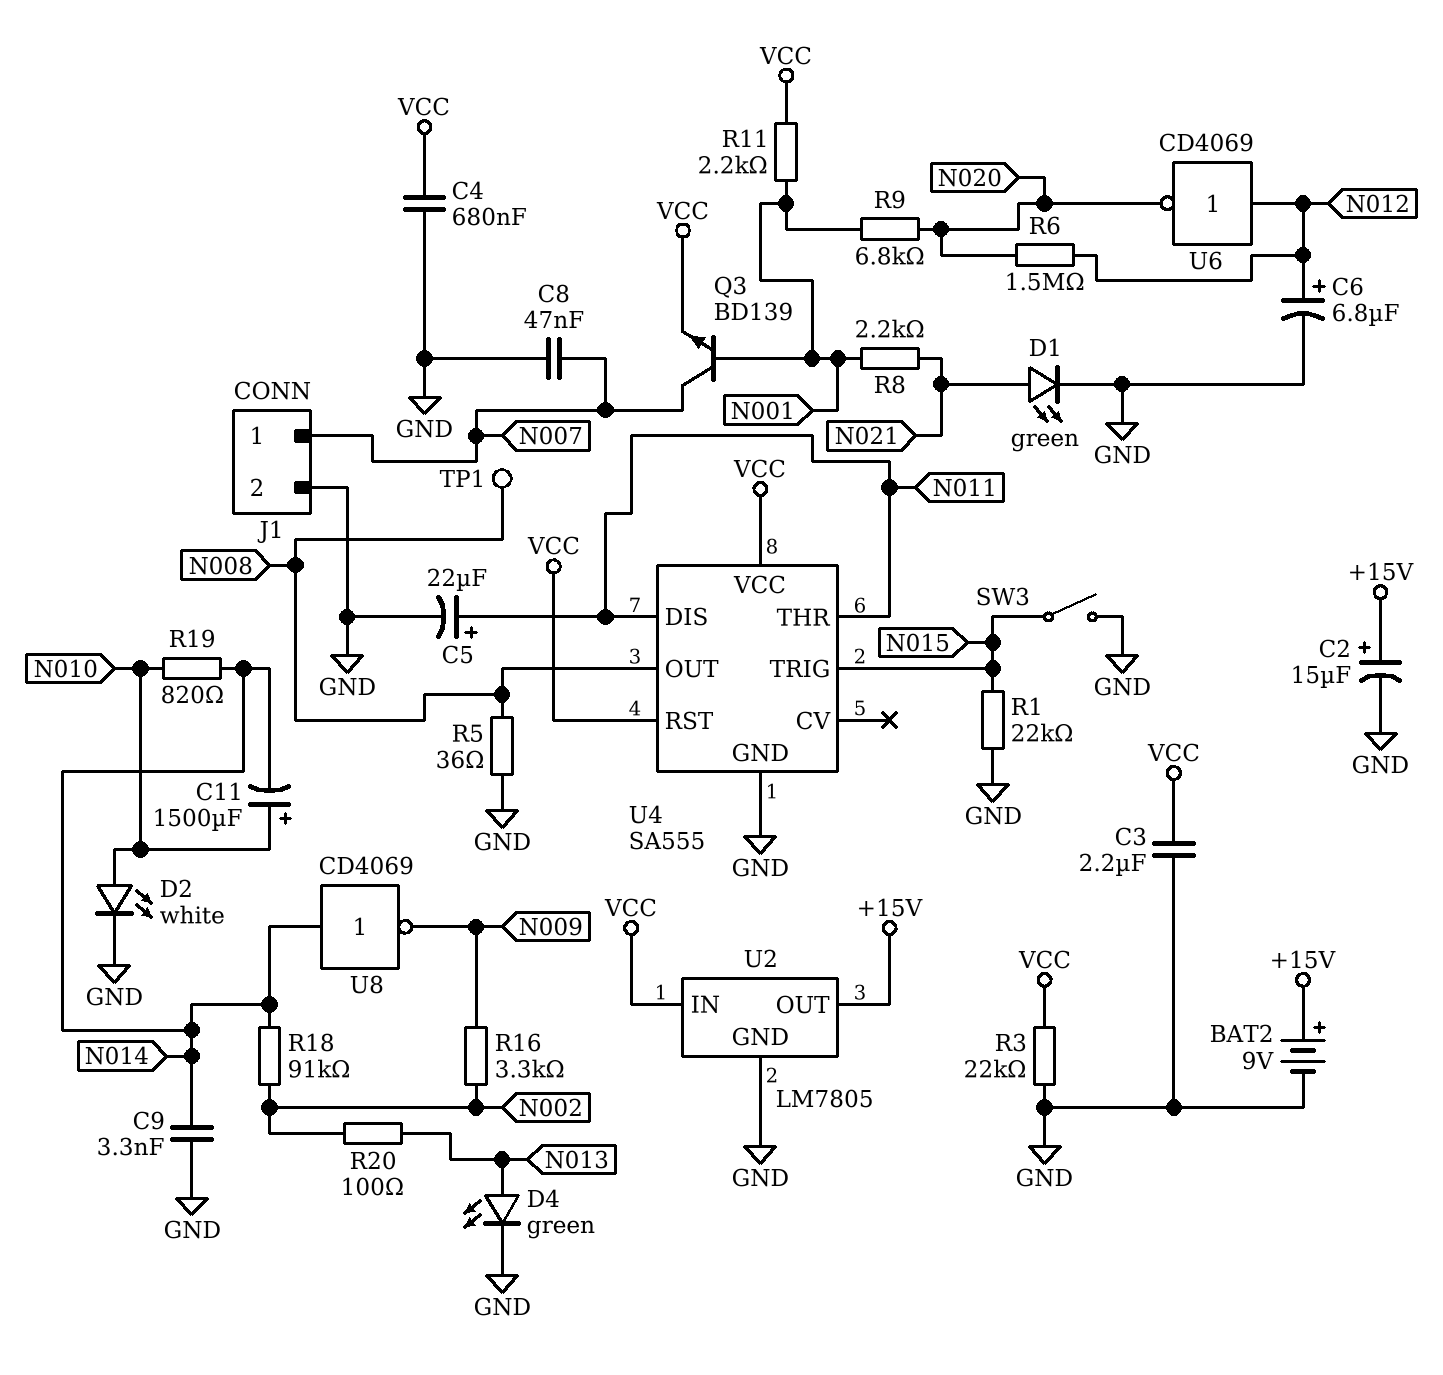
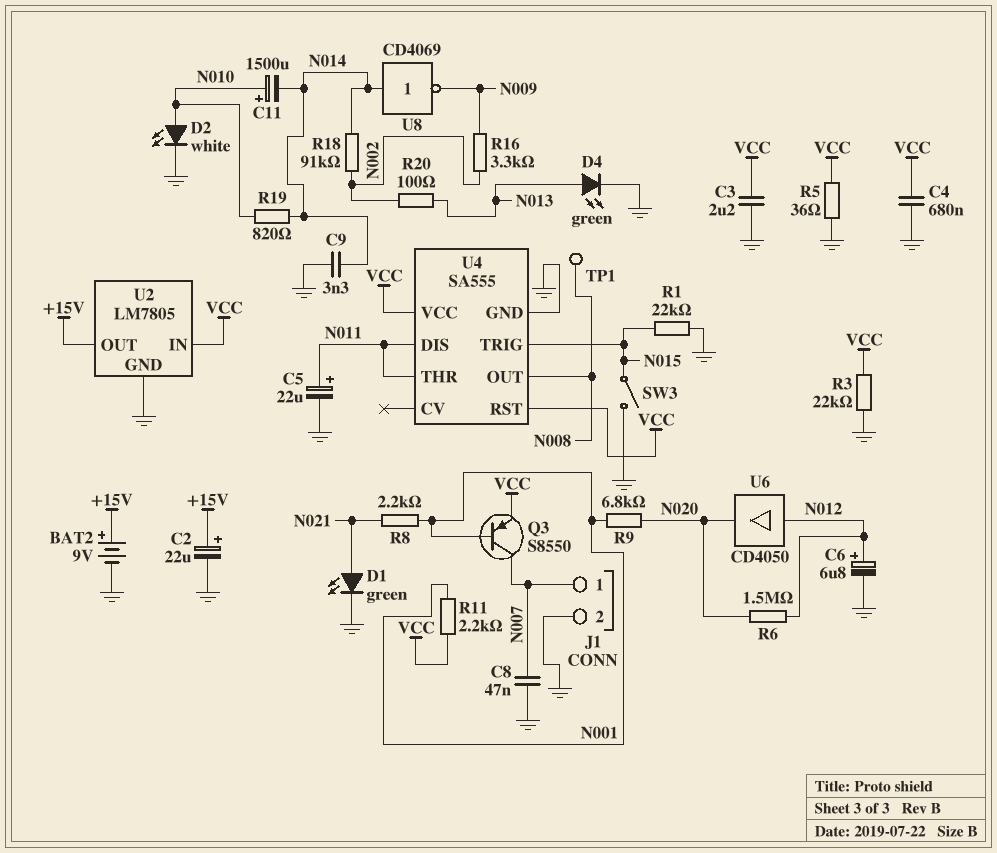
C2: 15uF (plus +15V, minus GND) -> 22uF (plus +15V, minus GND)
Q3: NPN BD139 (B N001, C N007, E VCC) -> PNP S8550 (B N001, C N007, E VCC)
R5: 36 (GND, N008) -> 36 (GND, VCC)
U6: NOT CD4069 (in N012, out N020) -> buffer CD4050 (in N012, out N020)

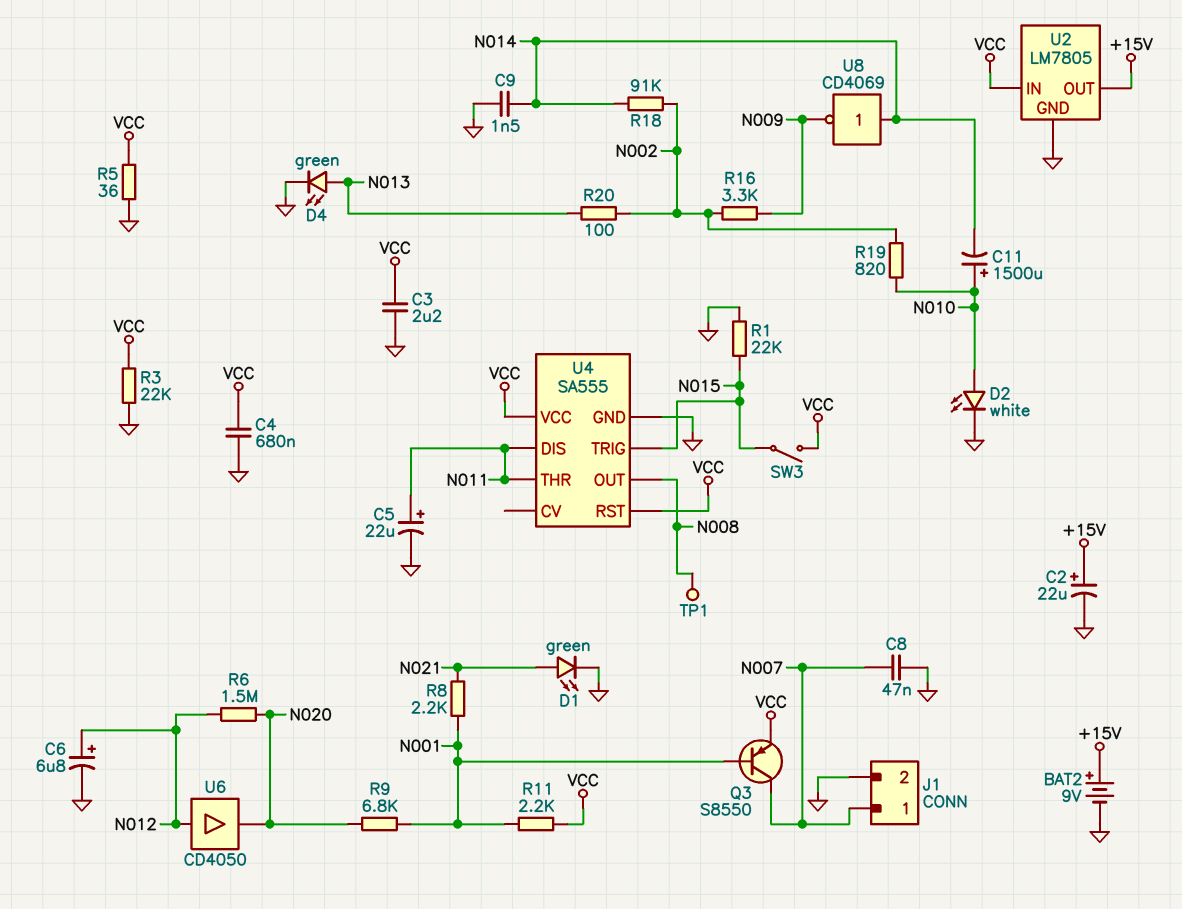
C9: 3.3nF (GND, N014) -> 1.5nF (GND, N014)
R19: 820 (N010, N014) -> 820 (N002, N010)
SW3: switch (GND, N015) -> switch (N015, VCC)

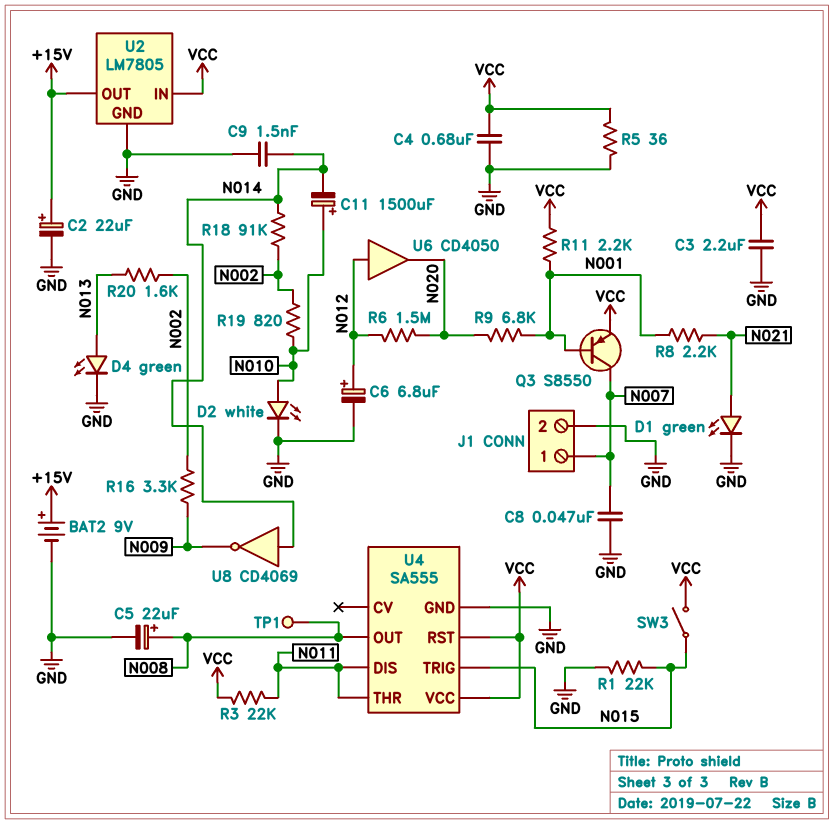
C5: 22uF (plus N011, minus GND) -> 22uF (plus N008, minus GND)
R3: 22k (GND, VCC) -> 22k (N011, VCC)
R20: 100 (N002, N013) -> 1.6k (N002, N013)

